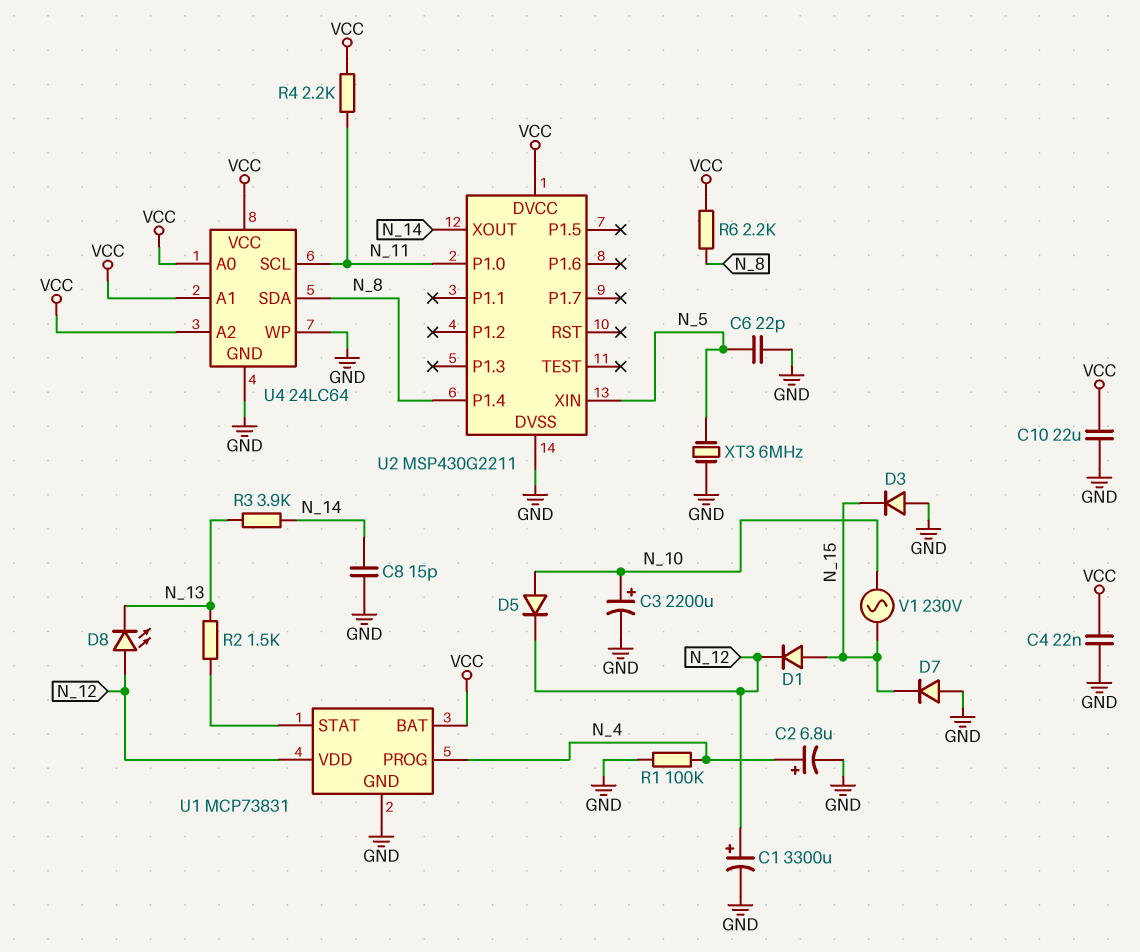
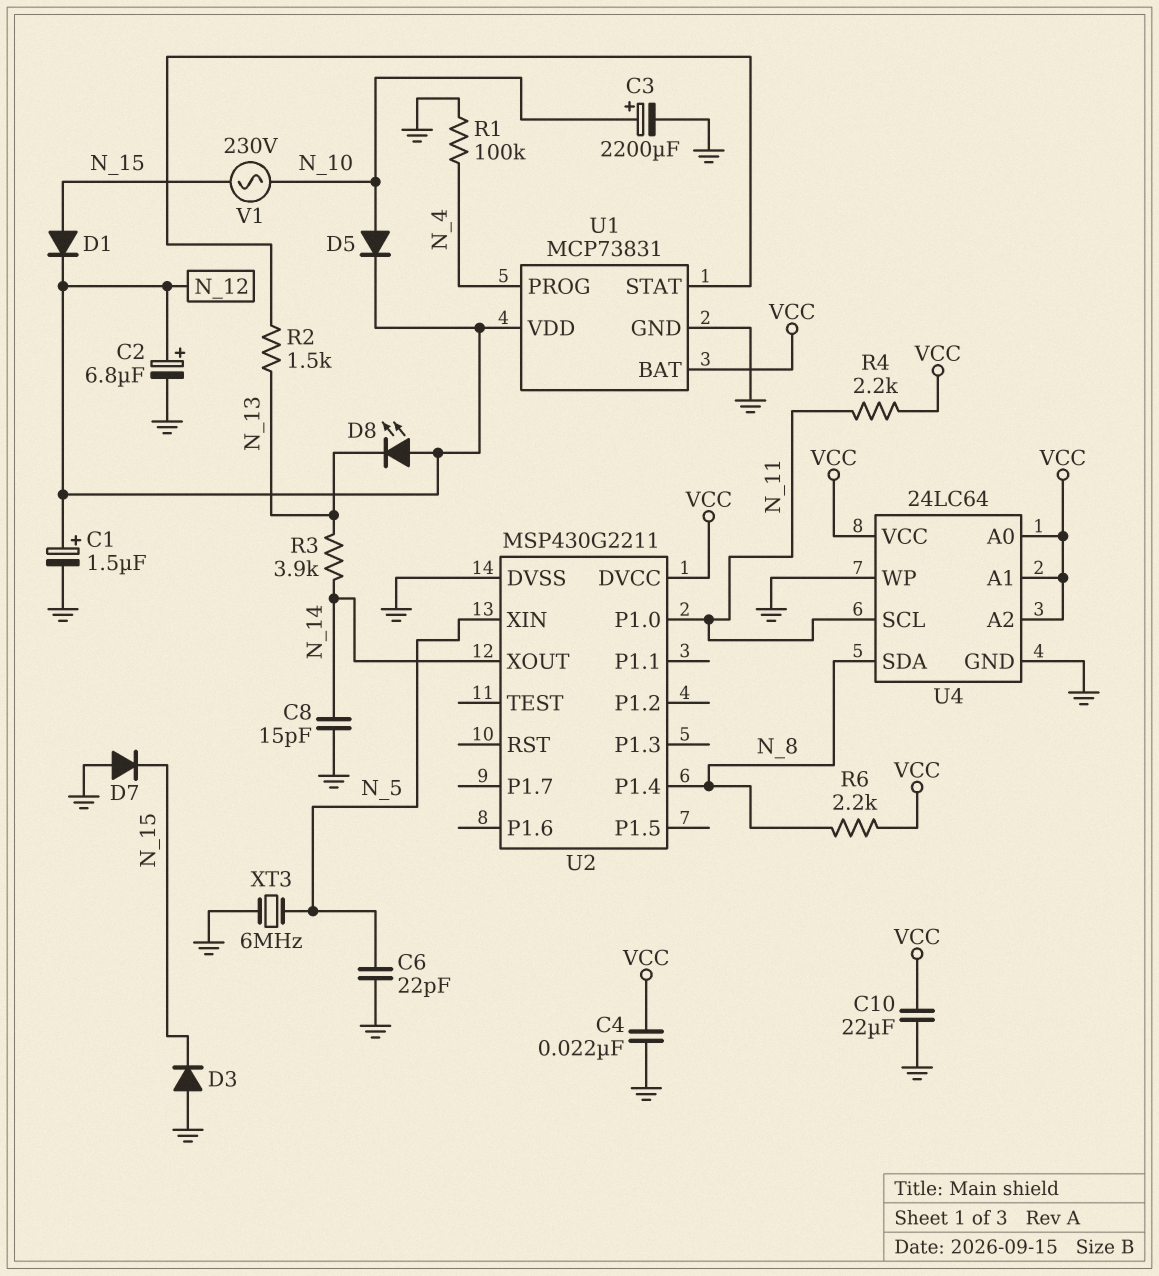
C1: 3300uF (plus N_12, minus GND) -> 1.5uF (plus N_12, minus GND)
C2: 6.8uF (plus N_4, minus GND) -> 6.8uF (plus N_12, minus GND)

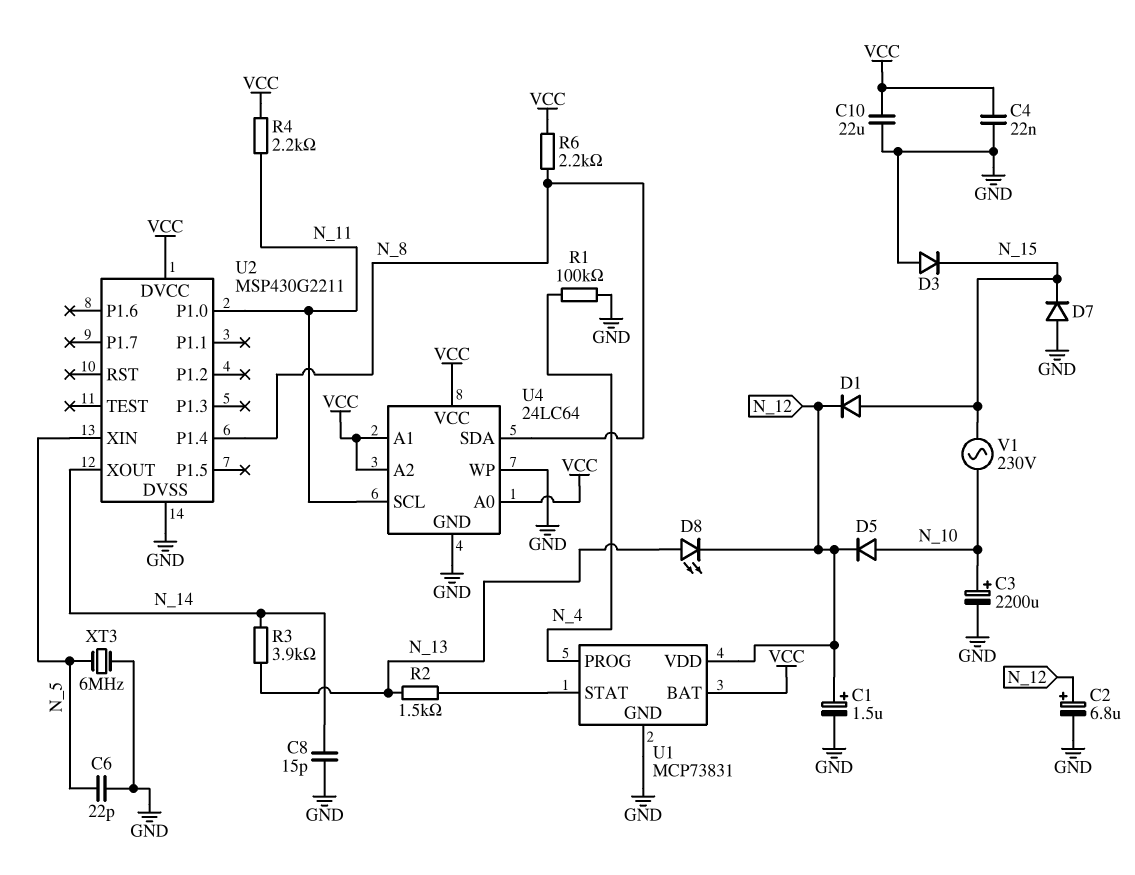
D8: LED (A N_12, K N_13) -> LED (A N_13, K N_12)

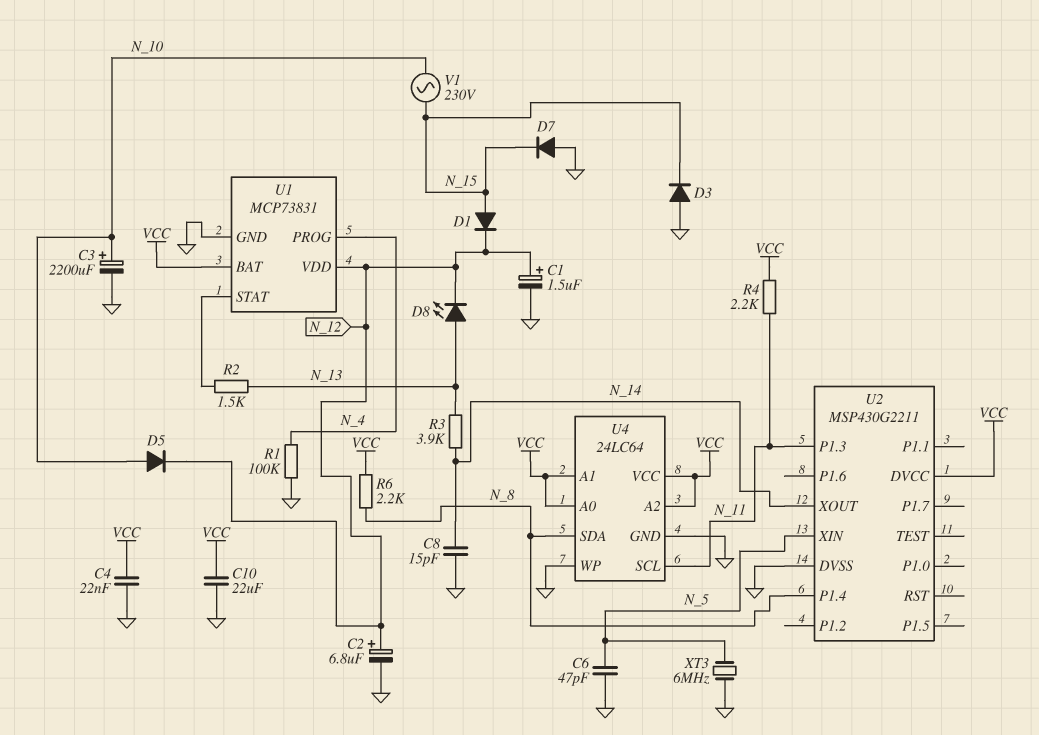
C6: 22pF (GND, N_5) -> 47pF (GND, N_5)
U2 pin P1.0: N_11 -> none
U2 pin P1.3: none -> N_11

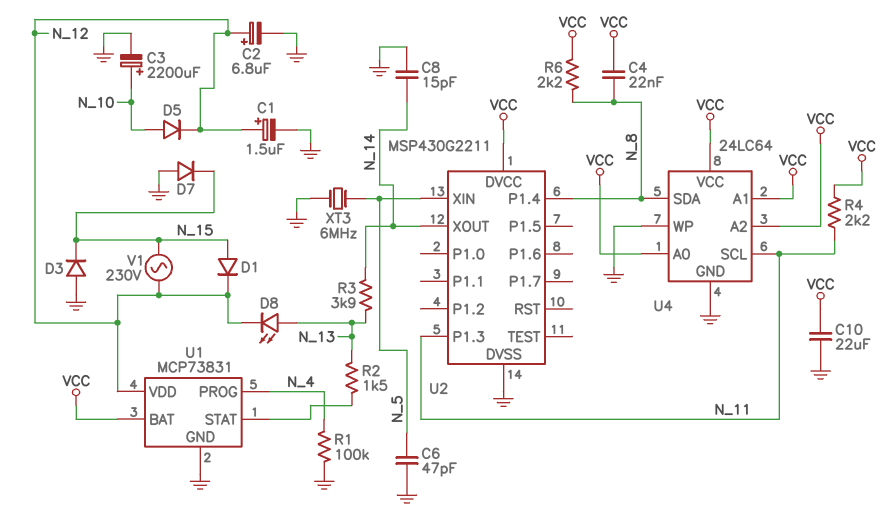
C4: 22nF (GND, VCC) -> 22nF (N_8, VCC)
V1: AC 230V (N_10, N_15) -> AC 230V (N_12, N_15)

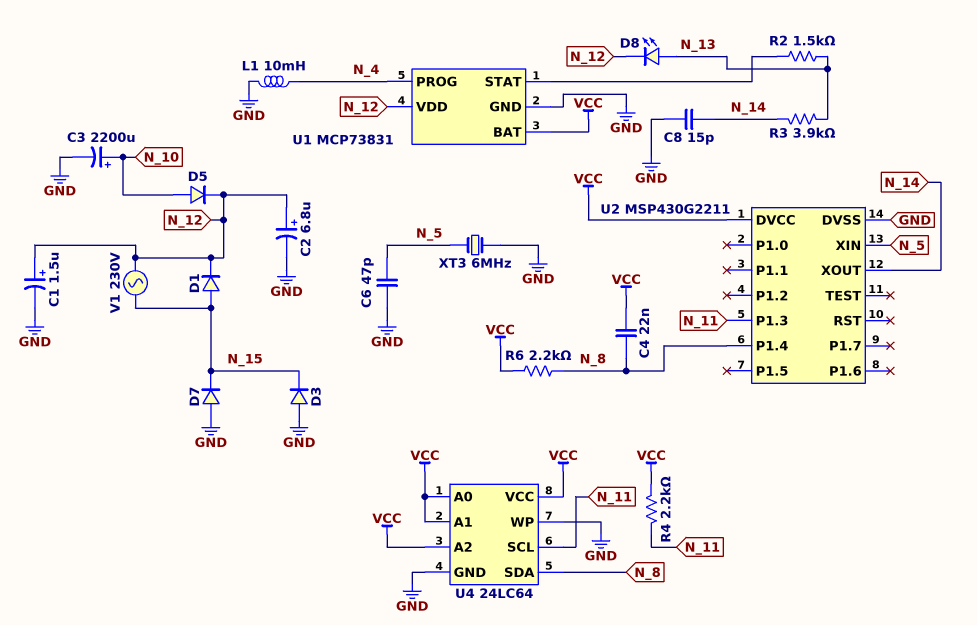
C10: 22uF (GND, VCC) -> none
L1: none -> 10mH (GND, N_4)
R1: 100k (GND, N_4) -> none

